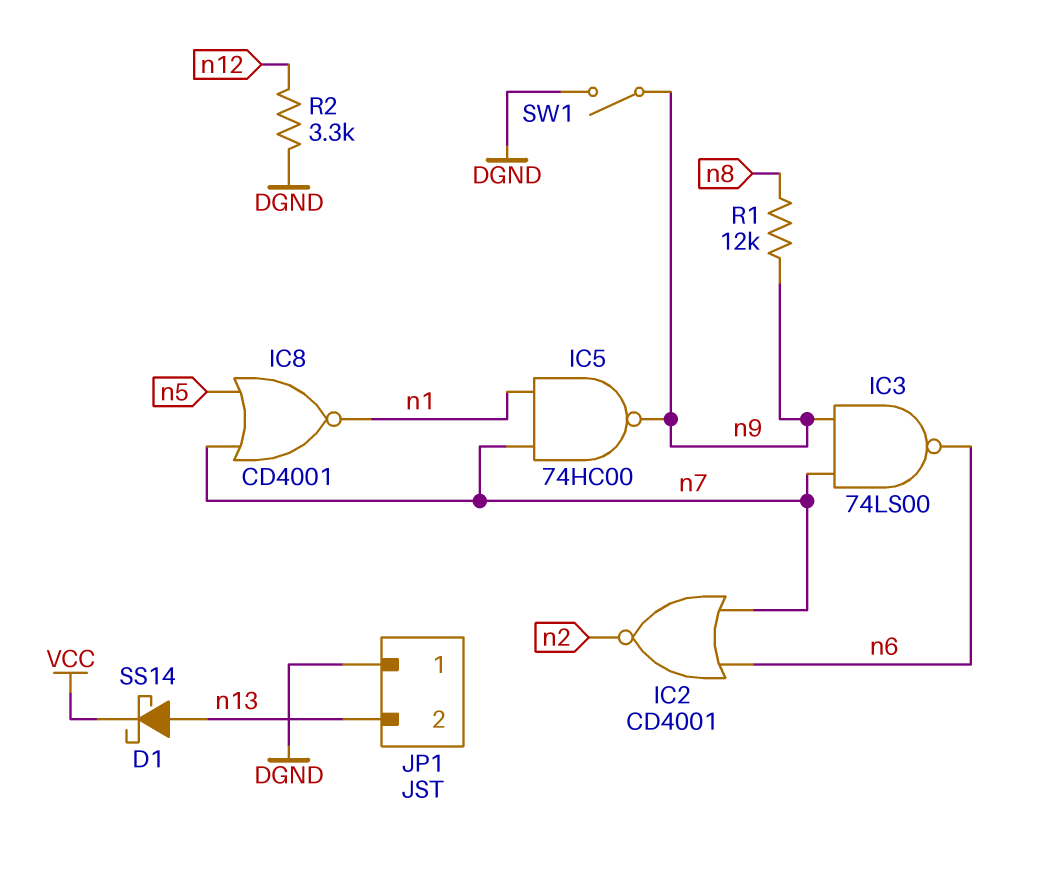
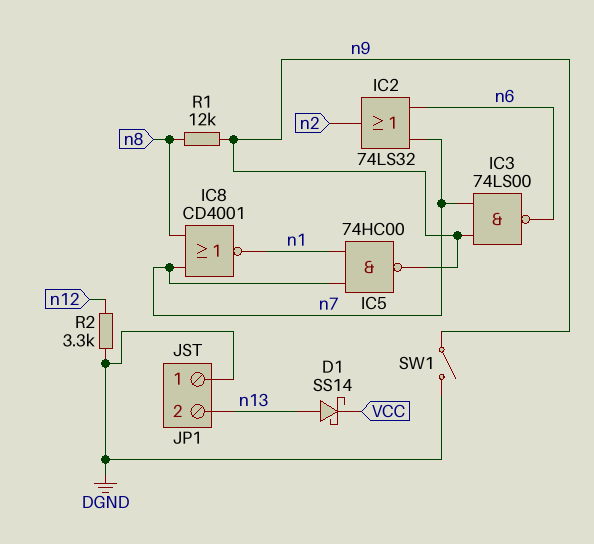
IC2: NOR CD4001 (in n6, in n7, out n2) -> OR 74LS32 (in n6, in n7, out n2)
IC8: NOR CD4001 (in n5, in n7, out n1) -> NOR CD4001 (in n7, in n8, out n1)

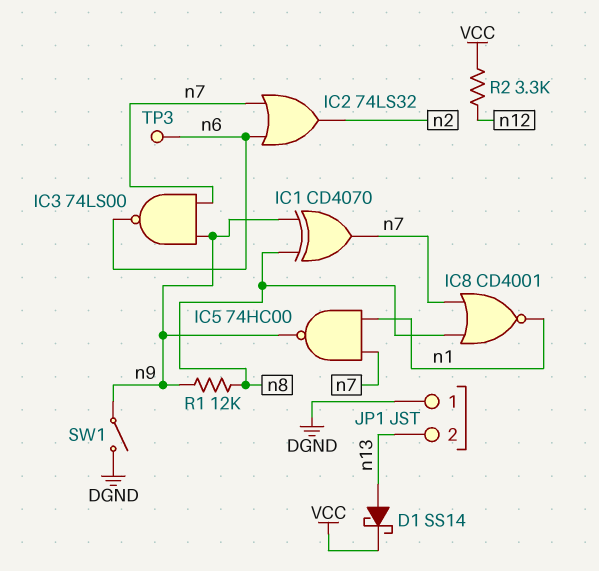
IC1: none -> XOR CD4070 (in n8, in n9, out n7)
R2: 3.3k (DGND, n12) -> 3.3k (VCC, n12)
TP3: none -> test point (n6)

